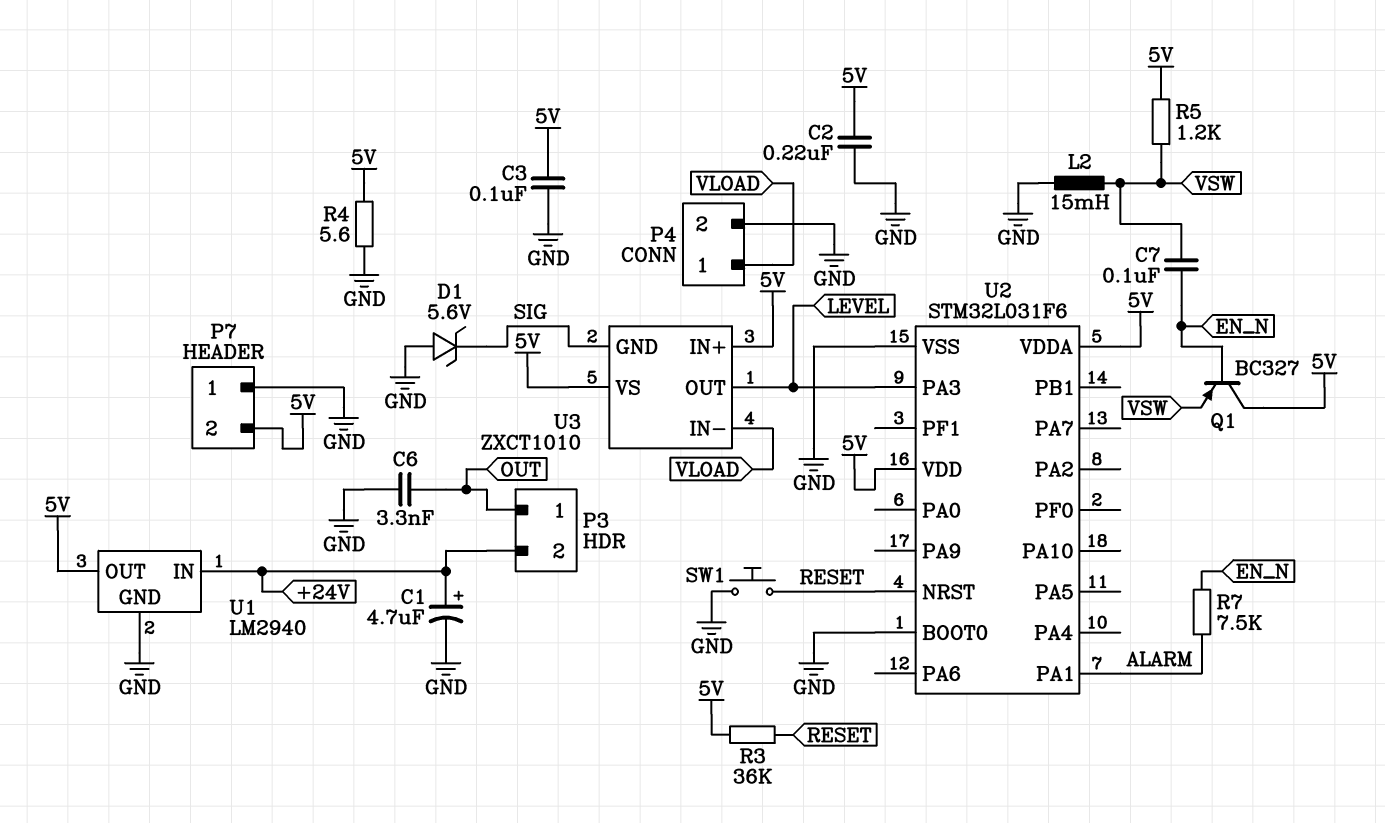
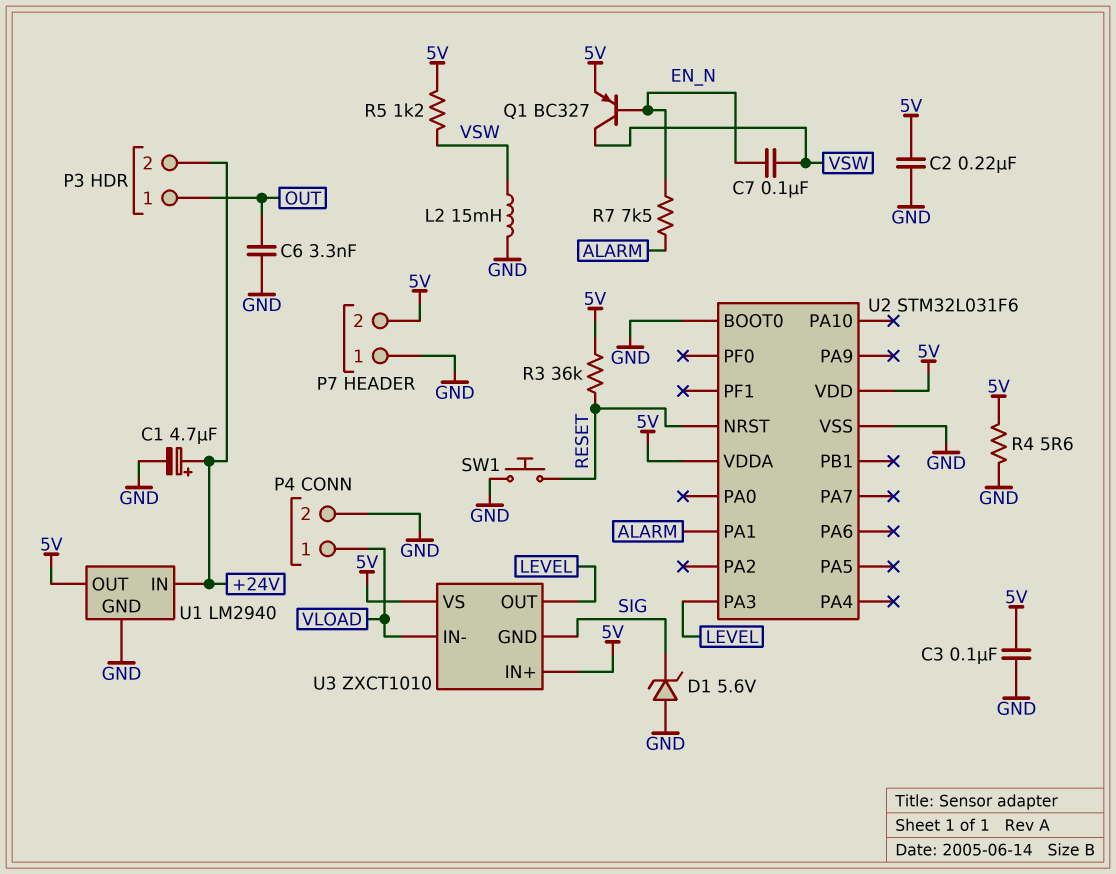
Q1: PNP BC327 (B EN_N, C 5V, E VSW) -> PNP BC327 (B EN_N, C VSW, E 5V)

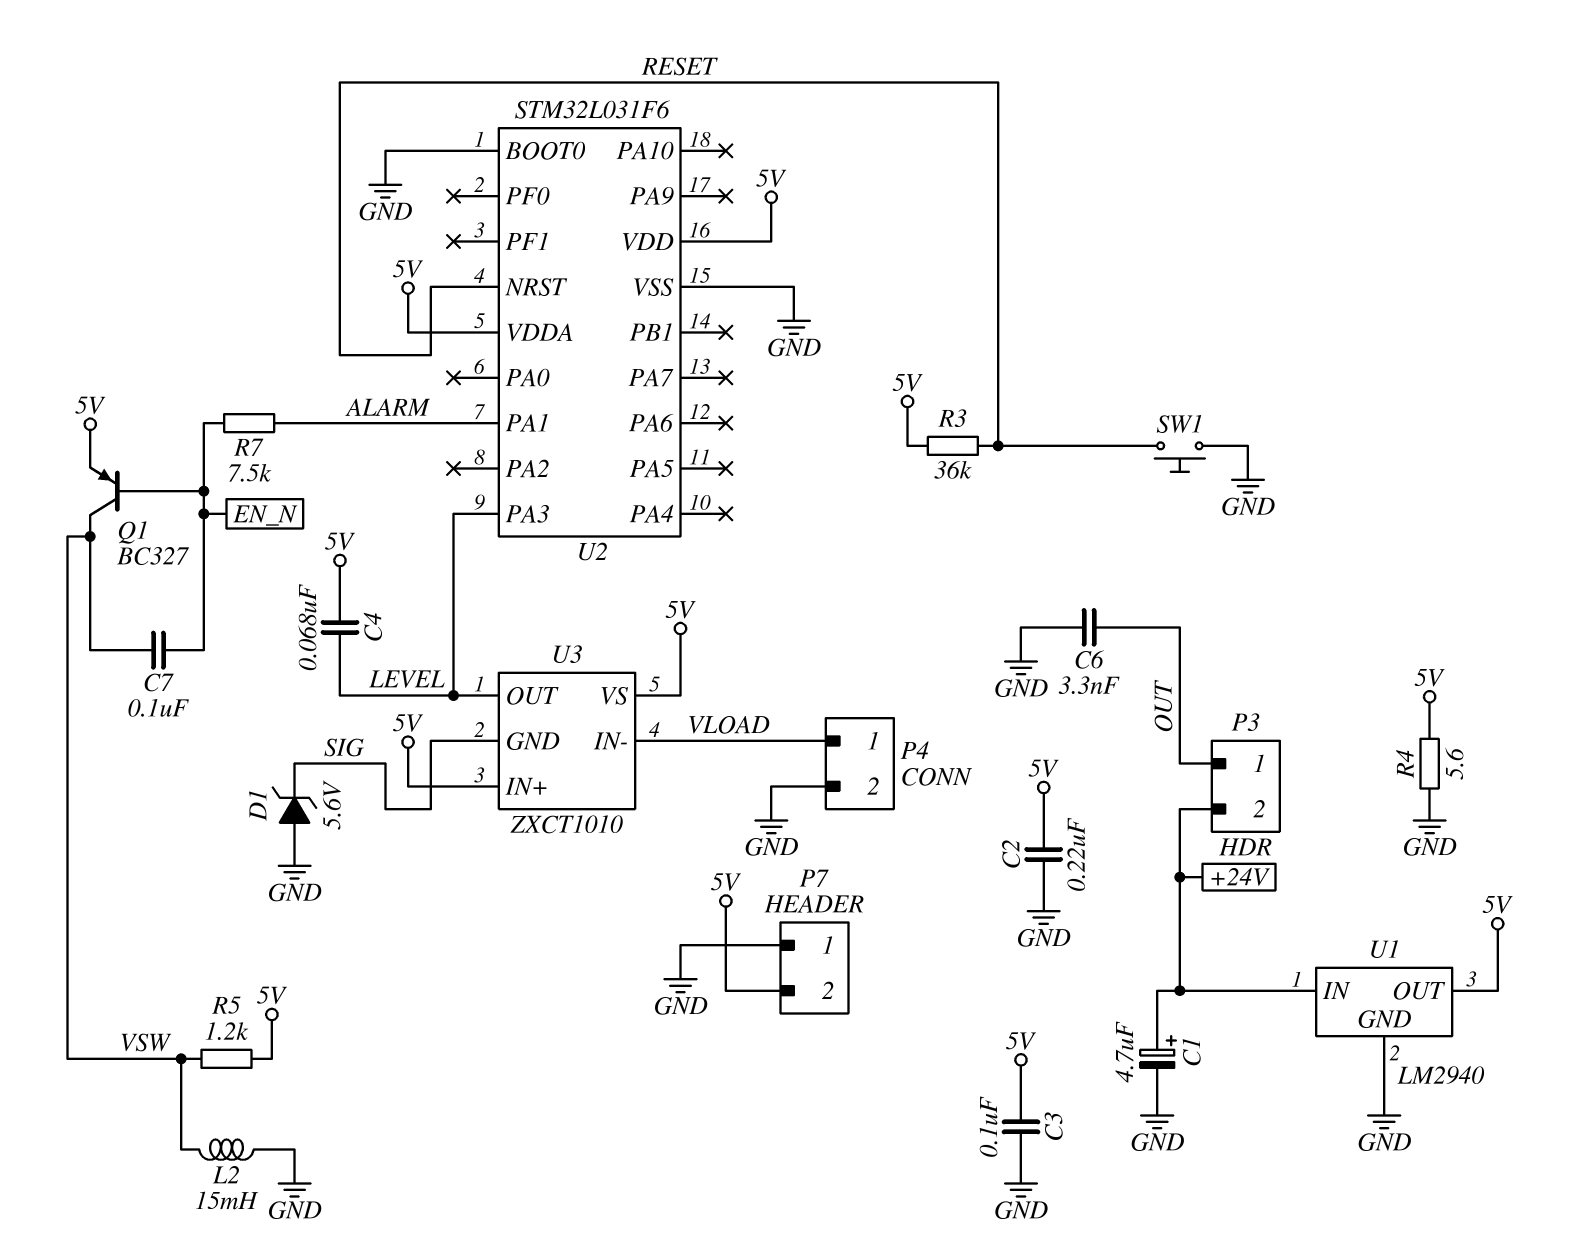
C4: none -> 68nF (5V, LEVEL)

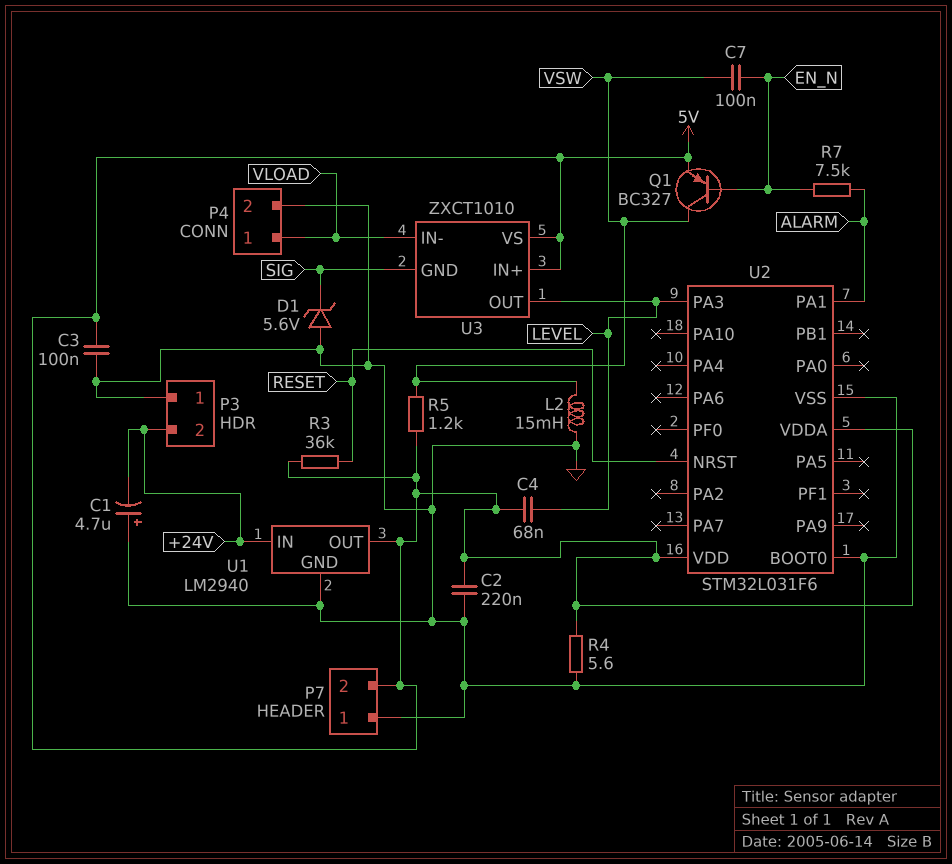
C1: 4.7uF (plus +24V, minus GND) -> 4.7uF (plus GND, minus +24V)
C6: 3.3nF (GND, OUT) -> none
P3 pin 1: OUT -> GND
SW1: button (GND, RESET) -> none

